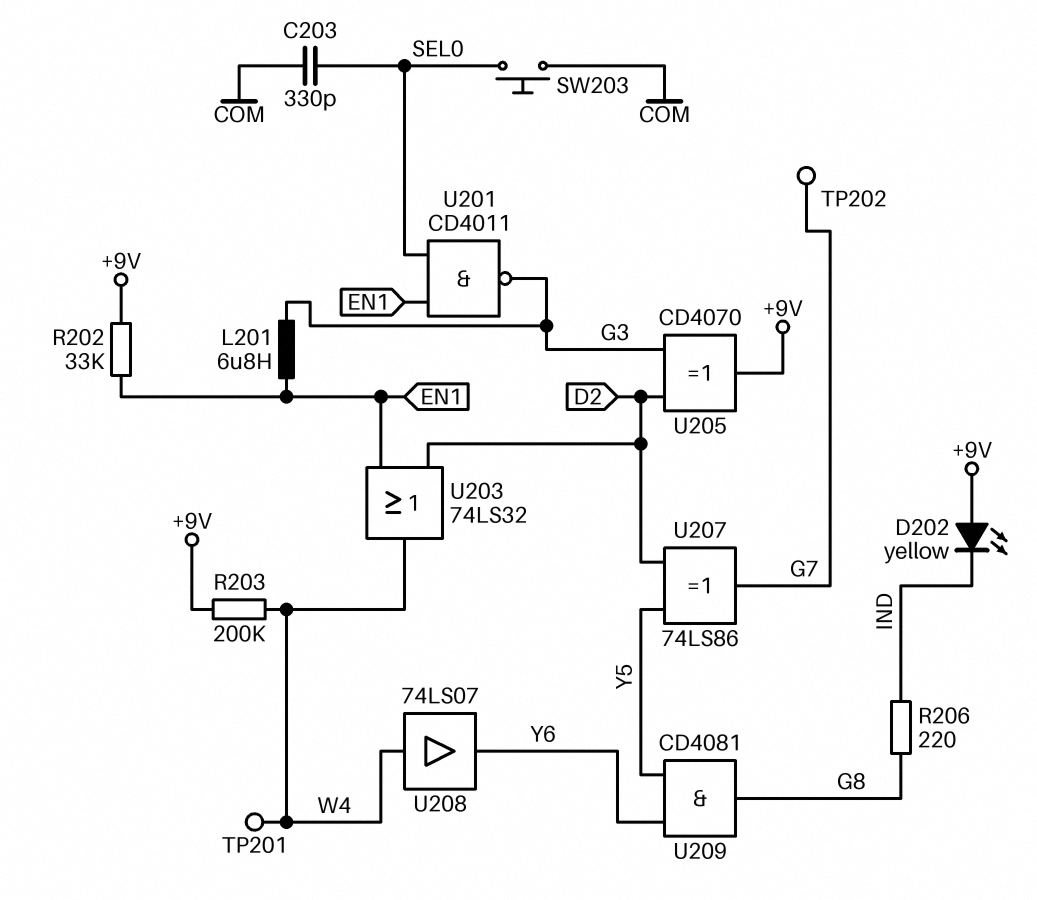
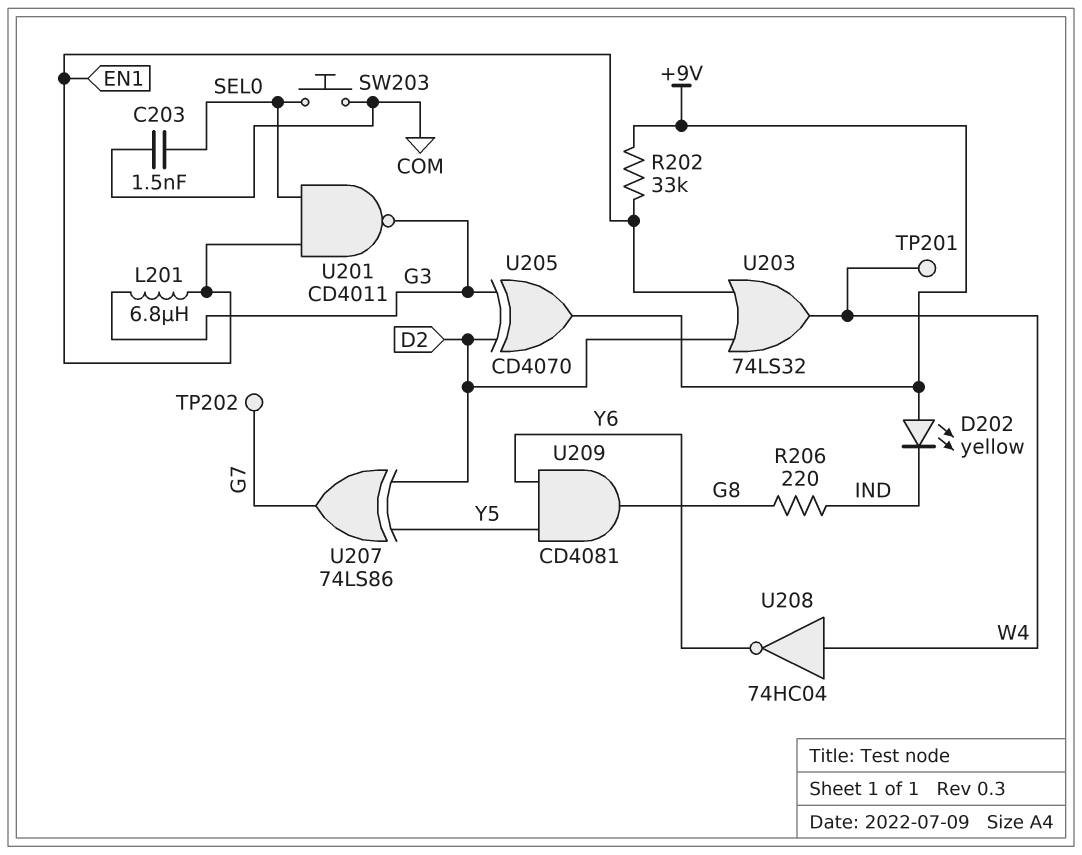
C203: 330pF (COM, SEL0) -> 1.5nF (COM, SEL0)
R203: 200k (+9V, W4) -> none
U208: buffer 74LS07 (in W4, out Y6) -> NOT 74HC04 (in W4, out Y6)

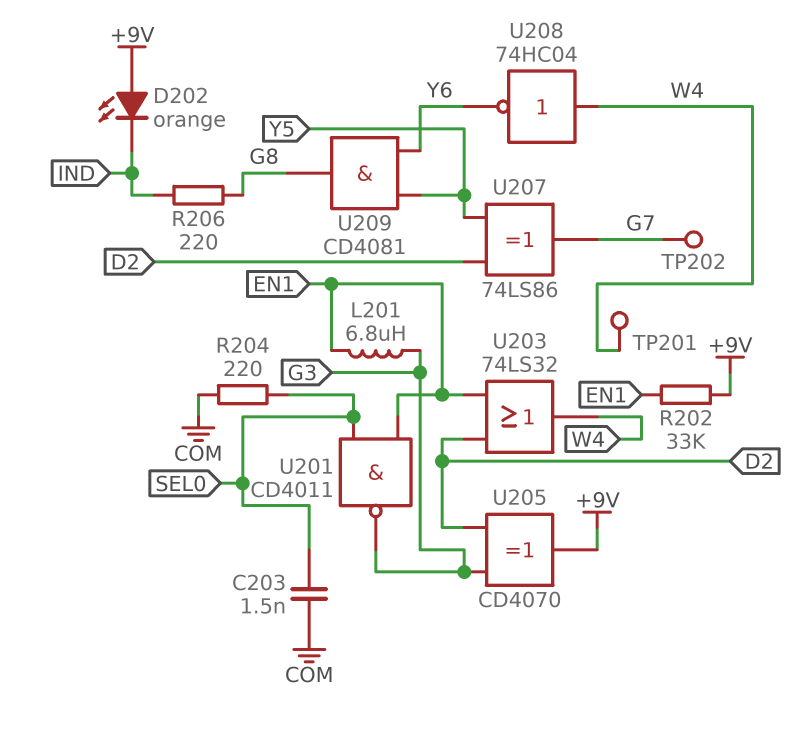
D202: LED yellow (A +9V, K IND) -> LED orange (A +9V, K IND)
R204: none -> 220 (COM, SEL0)
SW203: button (COM, SEL0) -> none

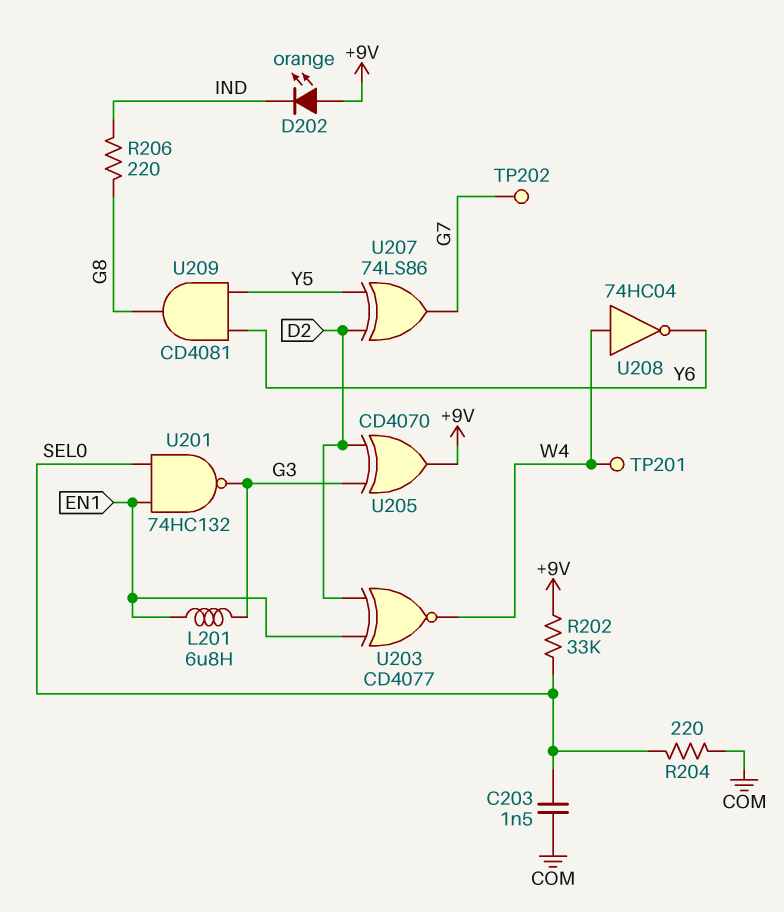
R202: 33k (+9V, EN1) -> 33k (+9V, SEL0)
U201: NAND CD4011 (in EN1, in SEL0, out G3) -> NAND 74HC132 (in EN1, in SEL0, out G3)
U203: OR 74LS32 (in D2, in EN1, out W4) -> XNOR CD4077 (in D2, in EN1, out W4)

